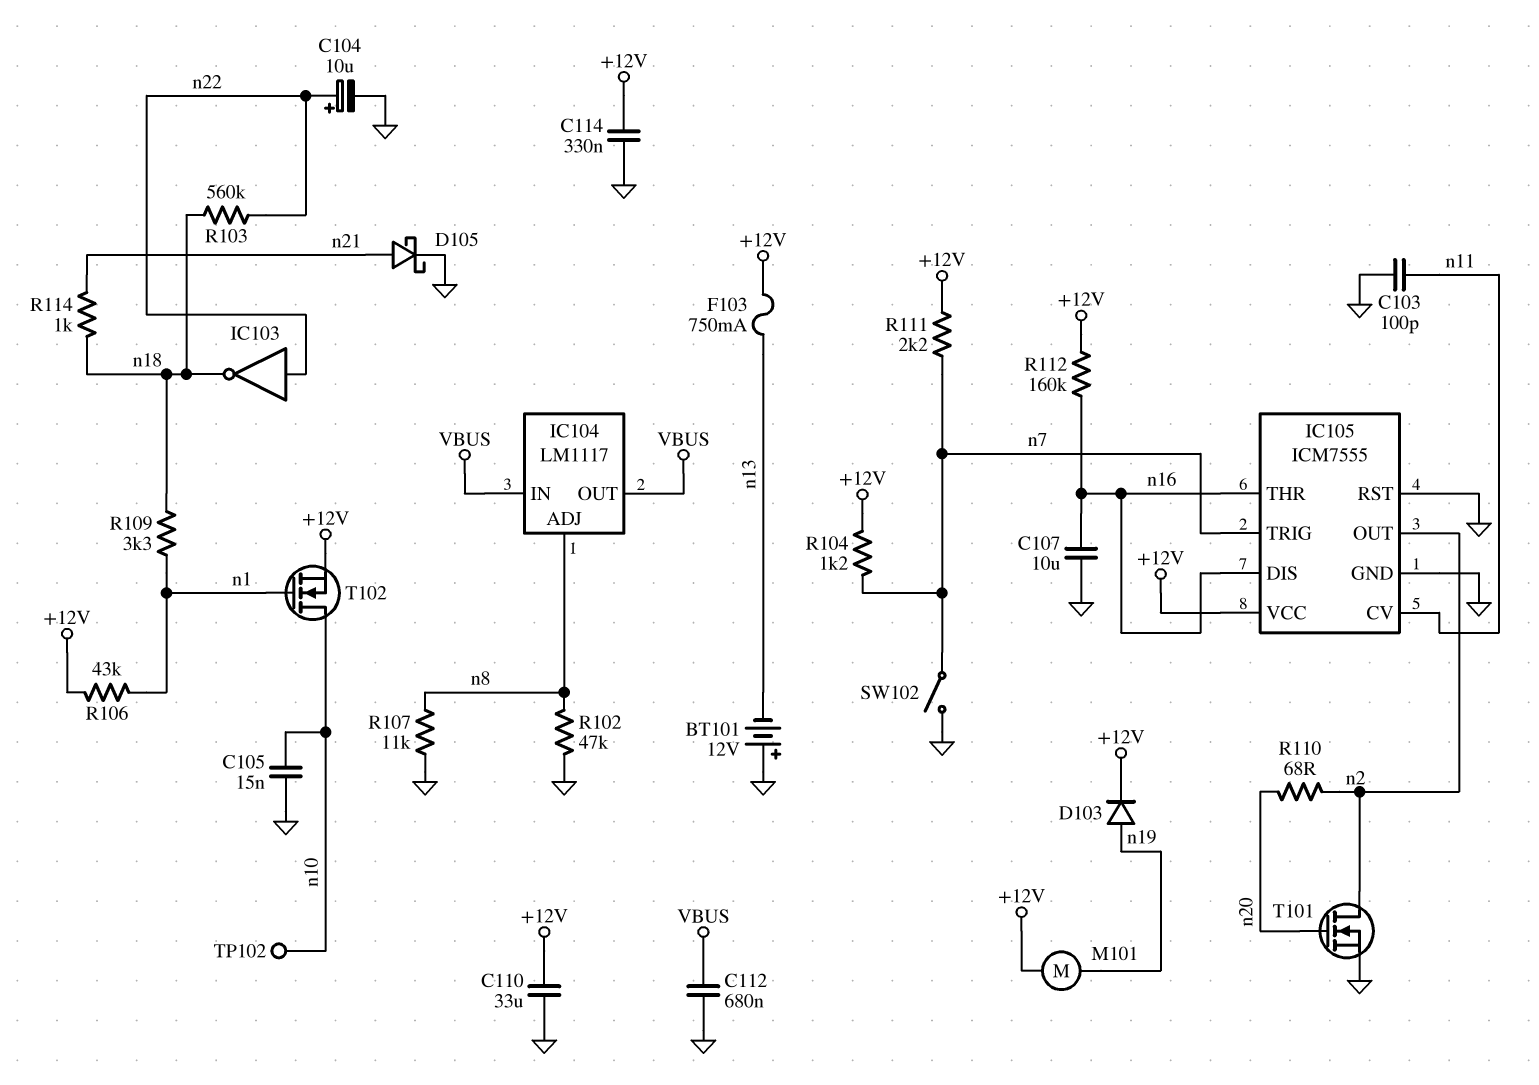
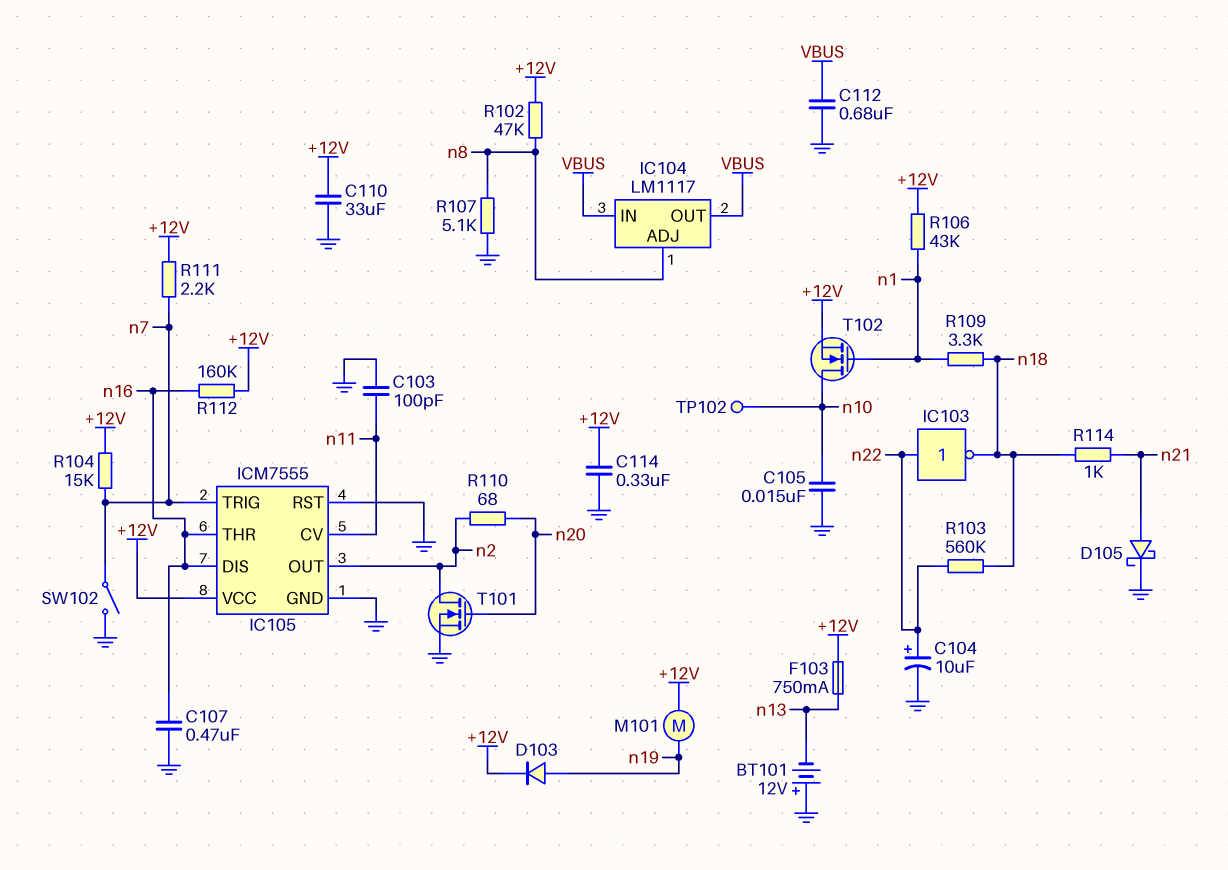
C107: 10uF (GND, n16) -> 470nF (GND, n16)
R102: 47k (GND, n8) -> 47k (+12V, n8)
R104: 1.2k (+12V, n7) -> 15k (+12V, n7)
R107: 11k (GND, n8) -> 5.1k (GND, n8)

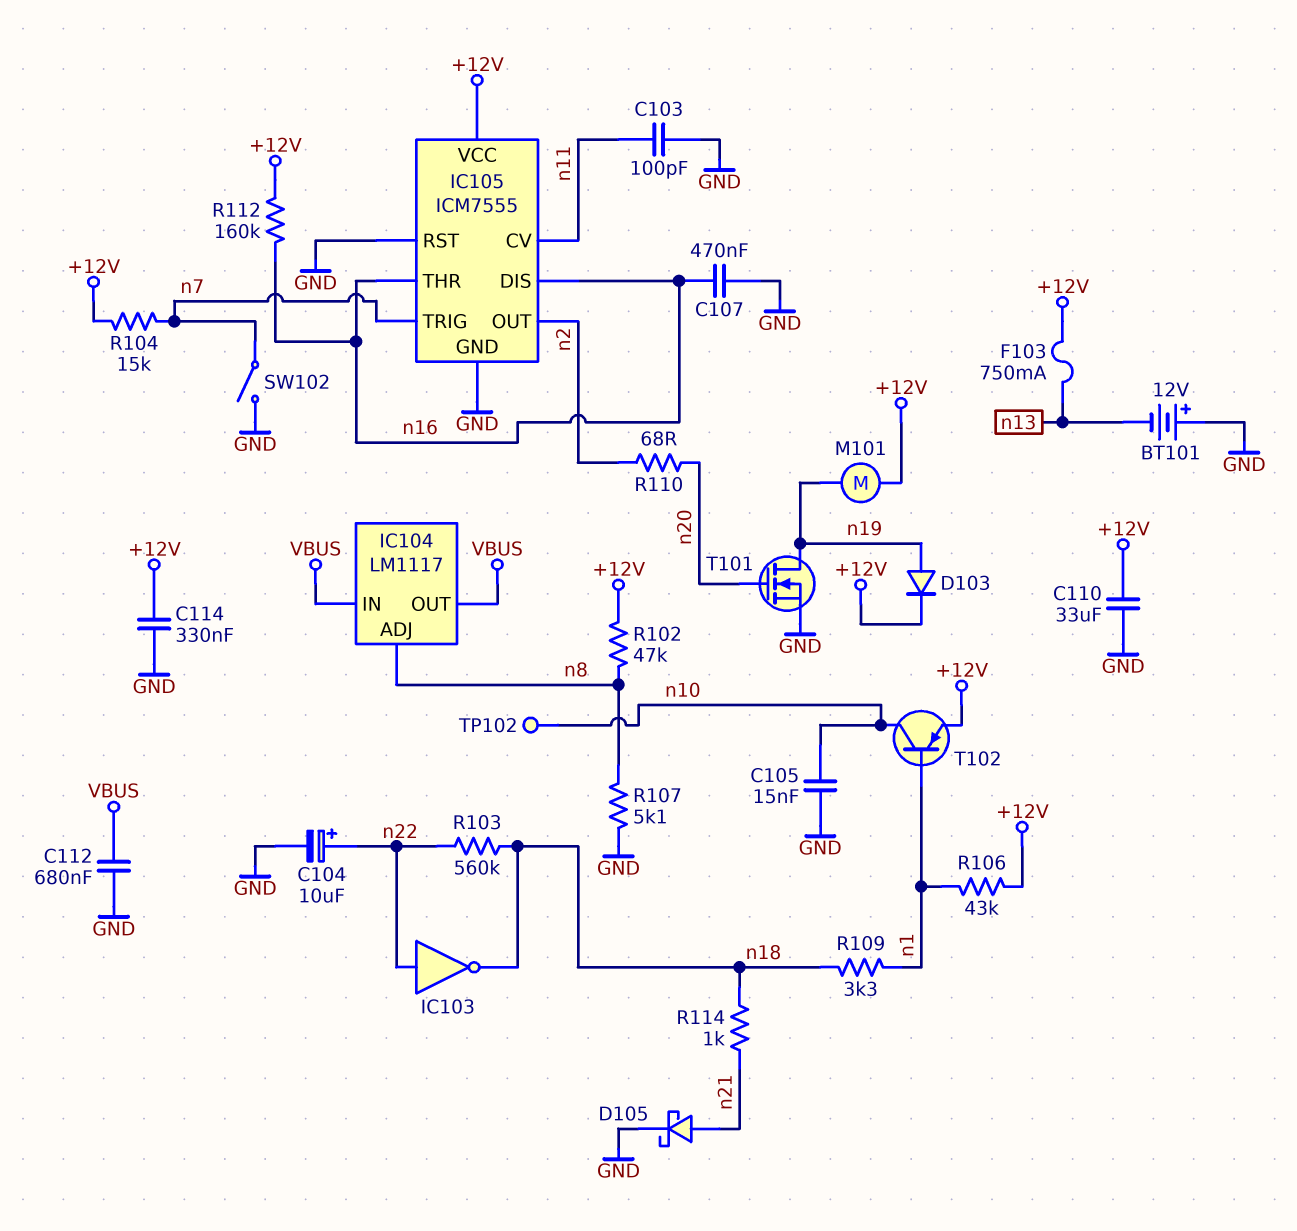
R111: 2.2k (+12V, n7) -> none
T101: NMOS (G n20, D n2, S GND) -> NMOS (G n20, D n19, S GND)
T102: NMOS (G n1, D n10, S +12V) -> PNP (B n1, C n10, E +12V)

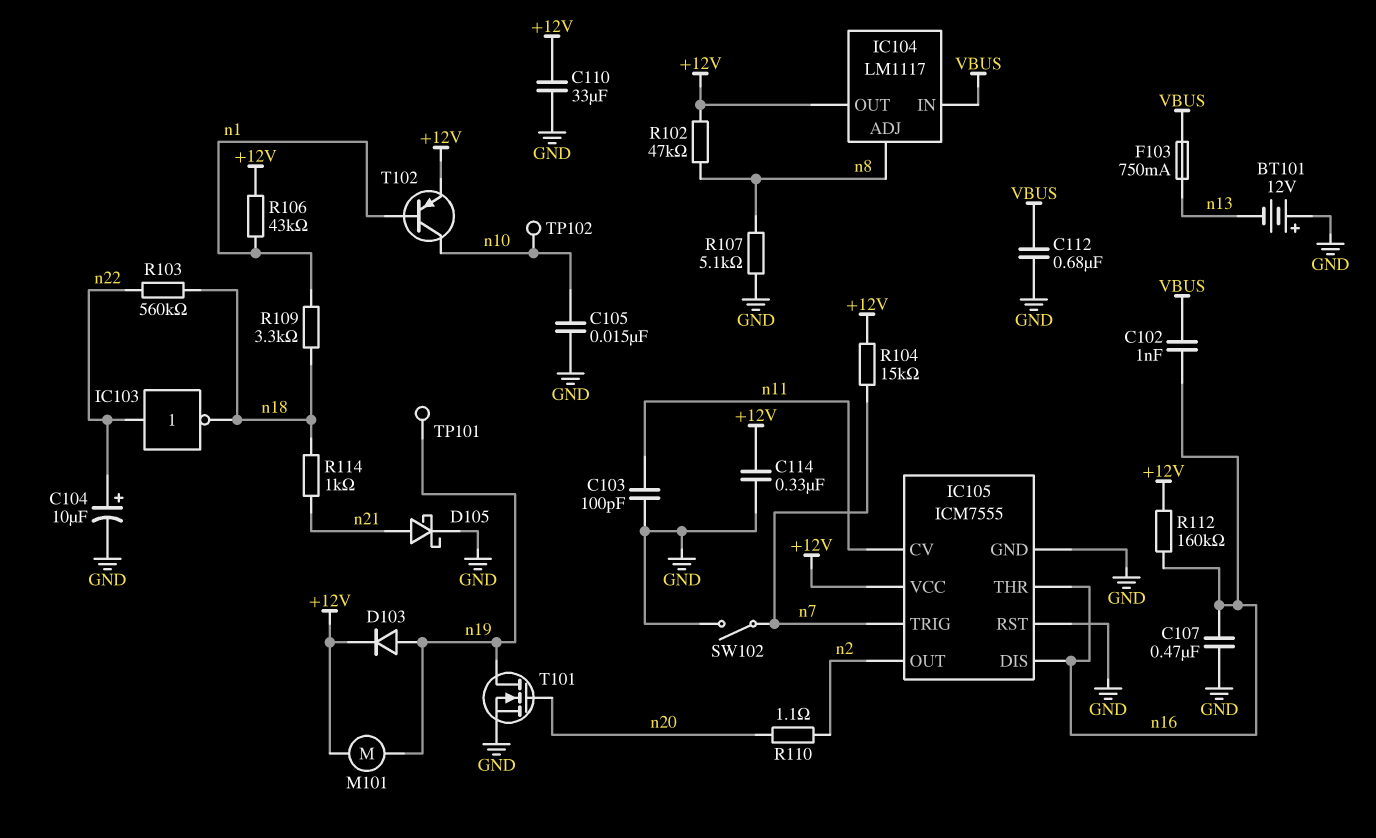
C102: none -> 1nF (VBUS, n16)
F103: 750mA (+12V, n13) -> 750mA (VBUS, n13)
IC104 pin OUT: VBUS -> +12V
R110: 68 (n2, n20) -> 1.1 (n2, n20)
TP101: none -> test point (n19)

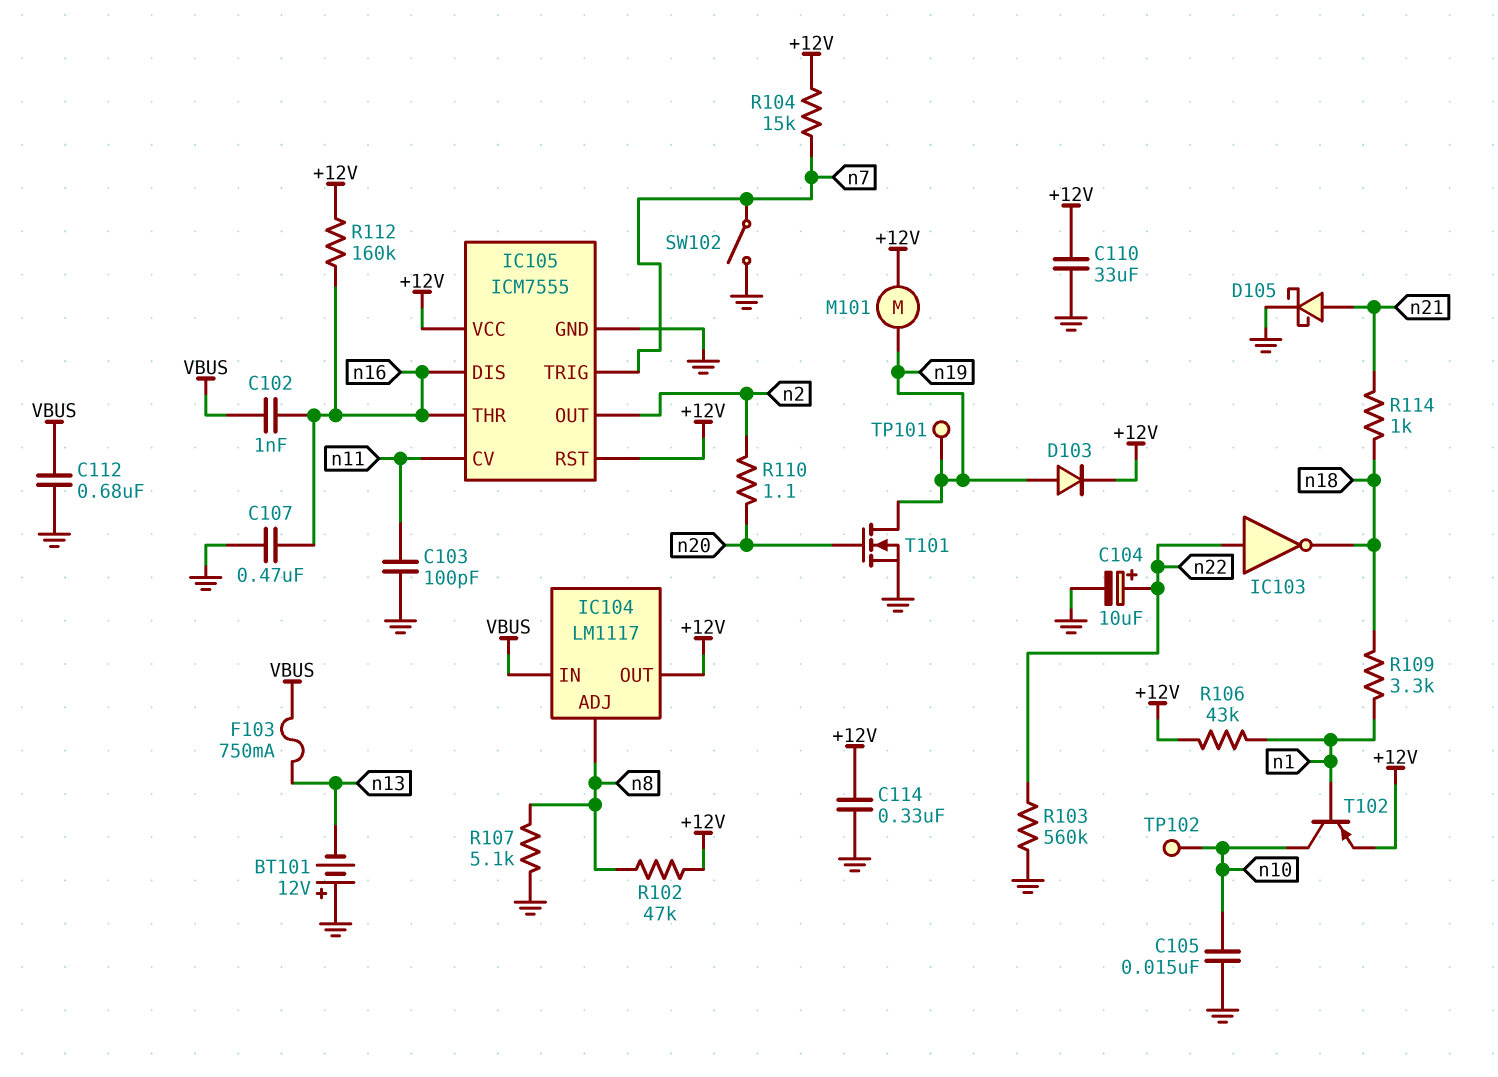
IC105 pin RST: GND -> +12V
R103: 560k (n18, n22) -> 560k (GND, n22)

